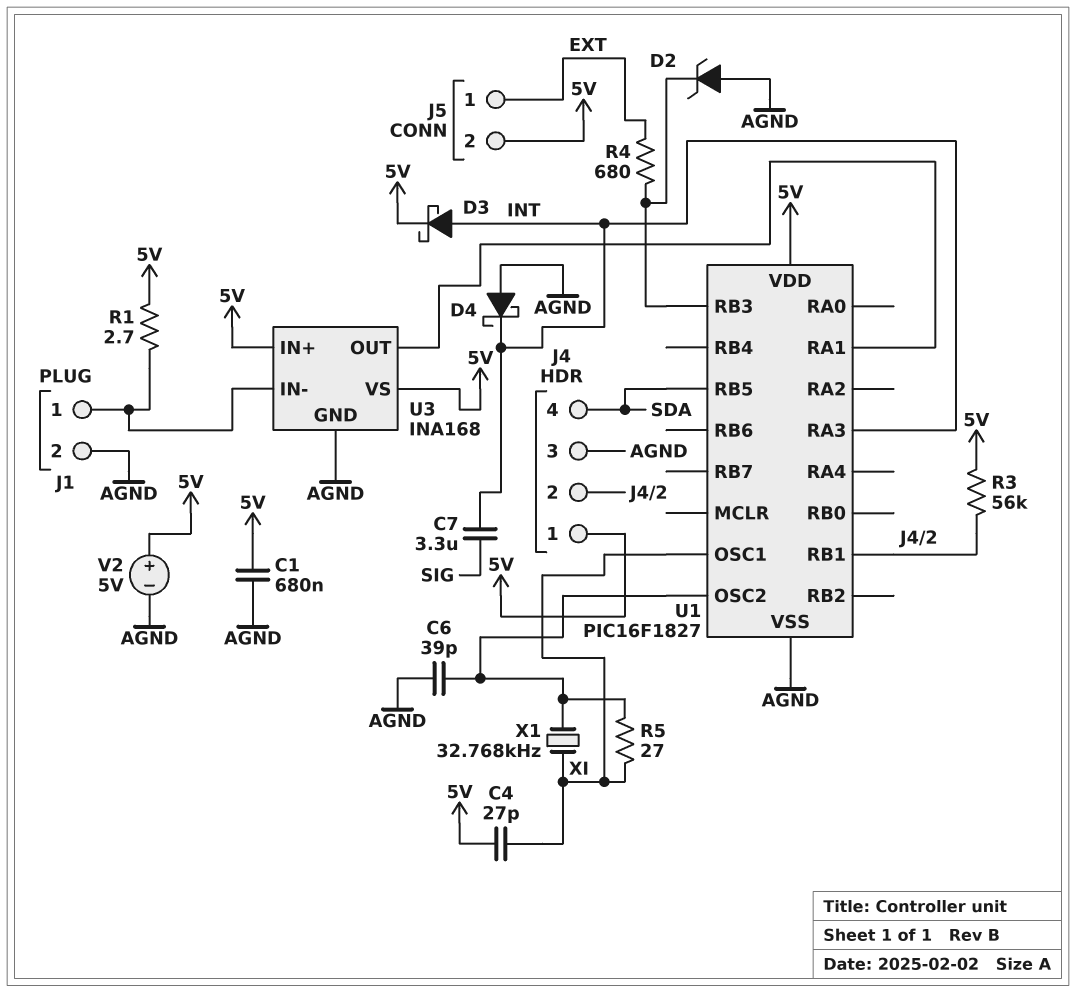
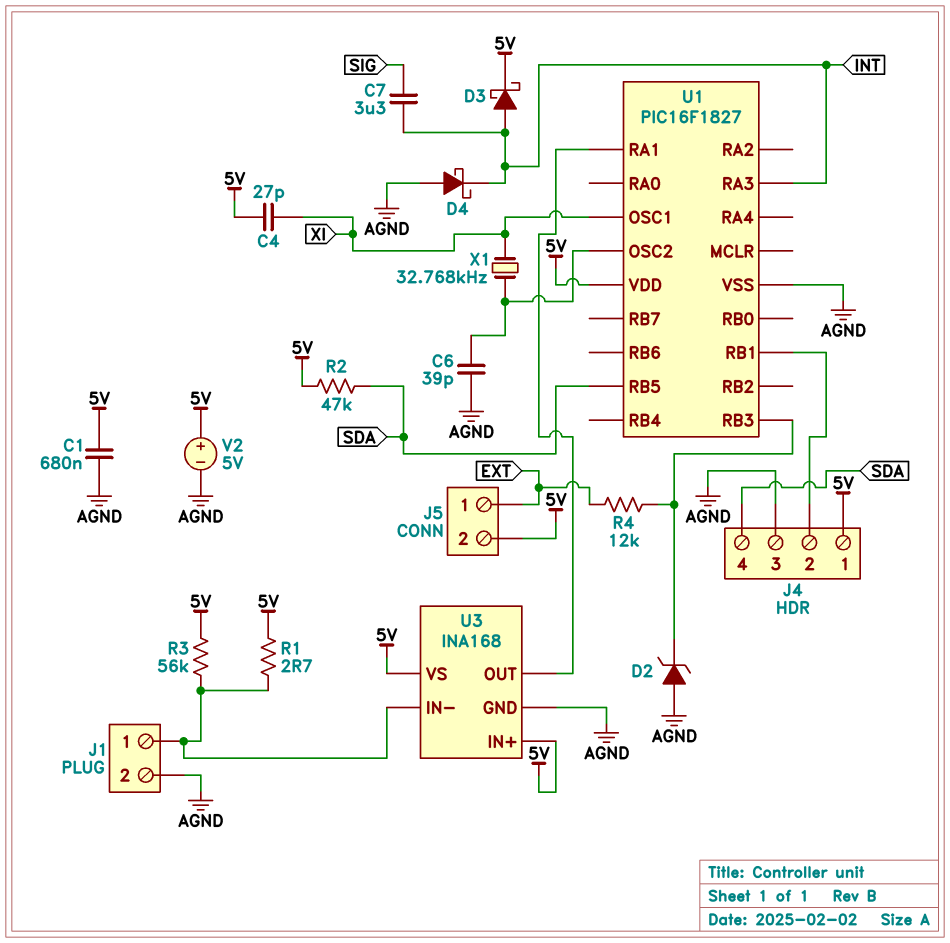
R2: none -> 47k (5V, SDA)
R3: 56k (5V, J4/2) -> 56k (5V, J1/1)
R4: 680 (EXT, U1/RB3) -> 12k (EXT, U1/RB3)
R5: 27 (U1/OSC2, XI) -> none

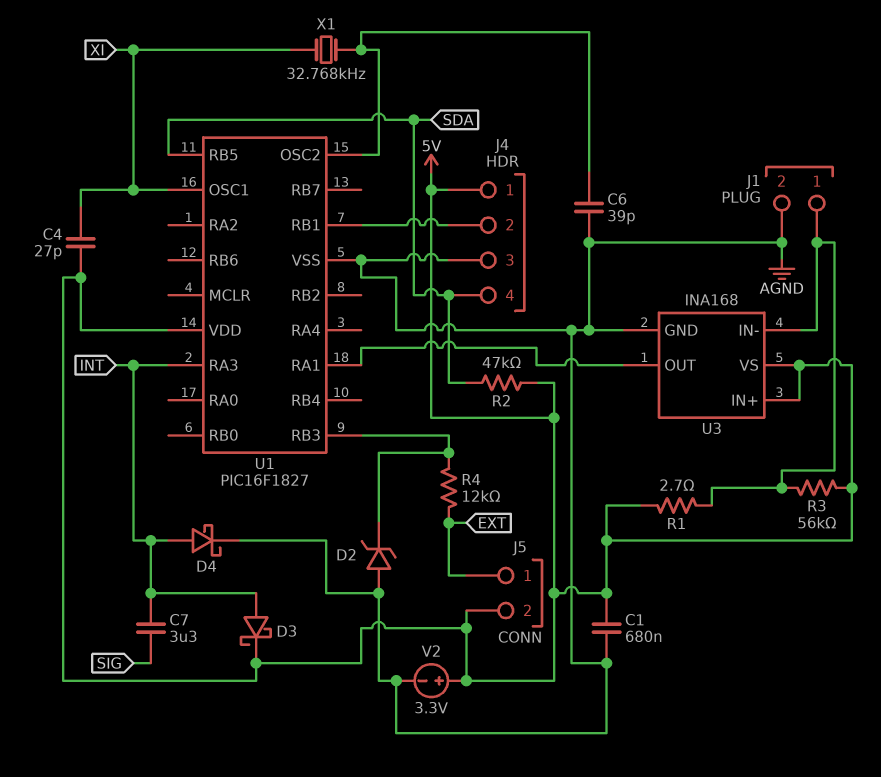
D4: schottky (A AGND, K INT) -> schottky (A INT, K AGND)
V2: 5V (plus 5V, minus AGND) -> 3.3V (plus 5V, minus AGND)

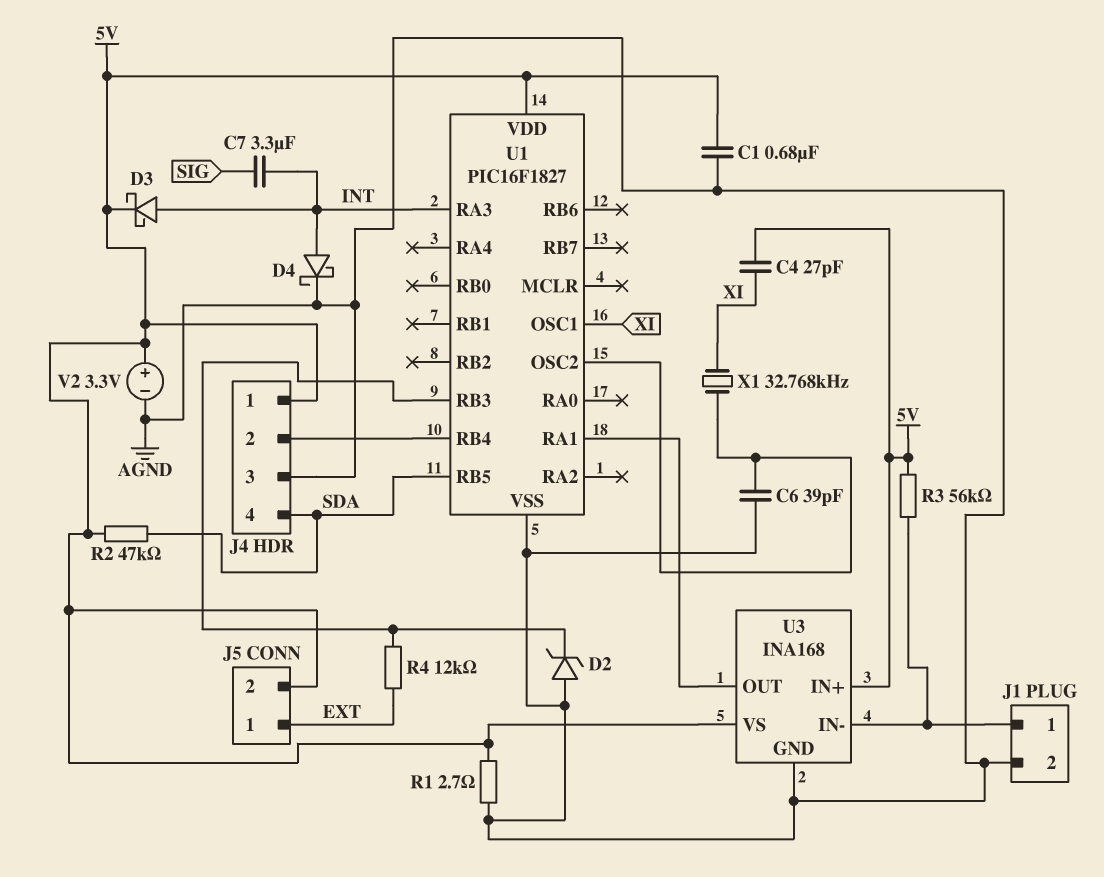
R1: 2.7 (5V, J1/1) -> 2.7 (5V, AGND)
U1 pin RB1: J4/2 -> none
U1 pin RB4: none -> J4/2

